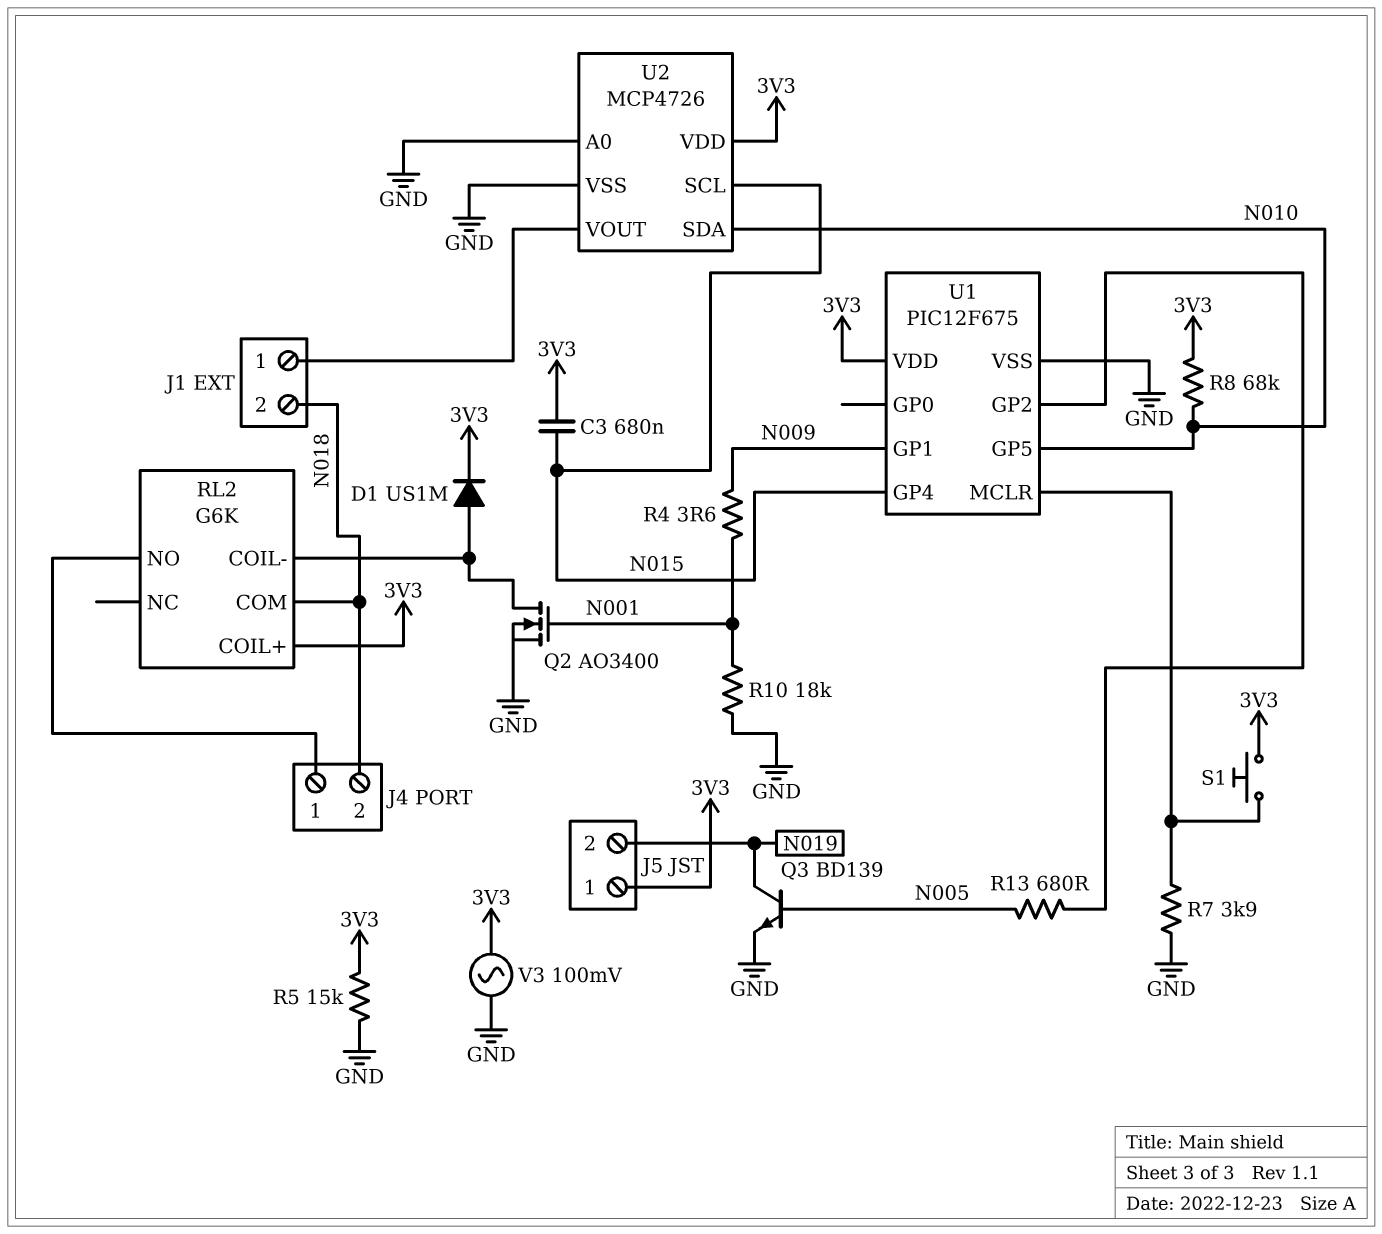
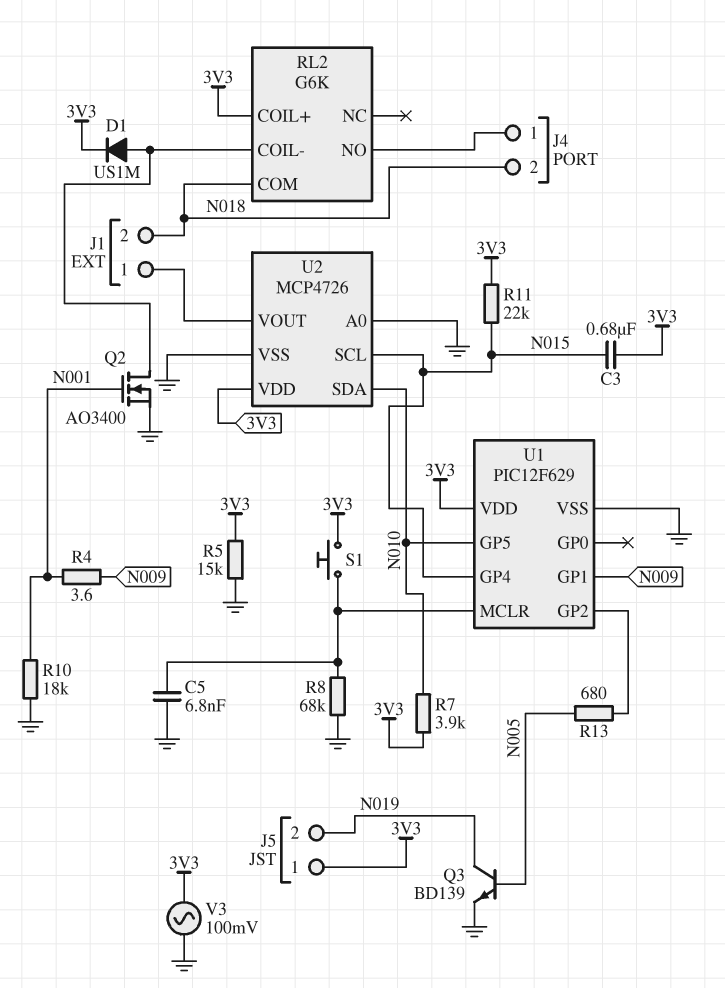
C5: none -> 6.8nF (GND, U1/MCLR)
R7: 3.9k (GND, U1/MCLR) -> 3.9k (3V3, N010)
R8: 68k (3V3, N010) -> 68k (GND, U1/MCLR)
R11: none -> 22k (3V3, N015)
U1: PIC12F675 -> PIC12F629

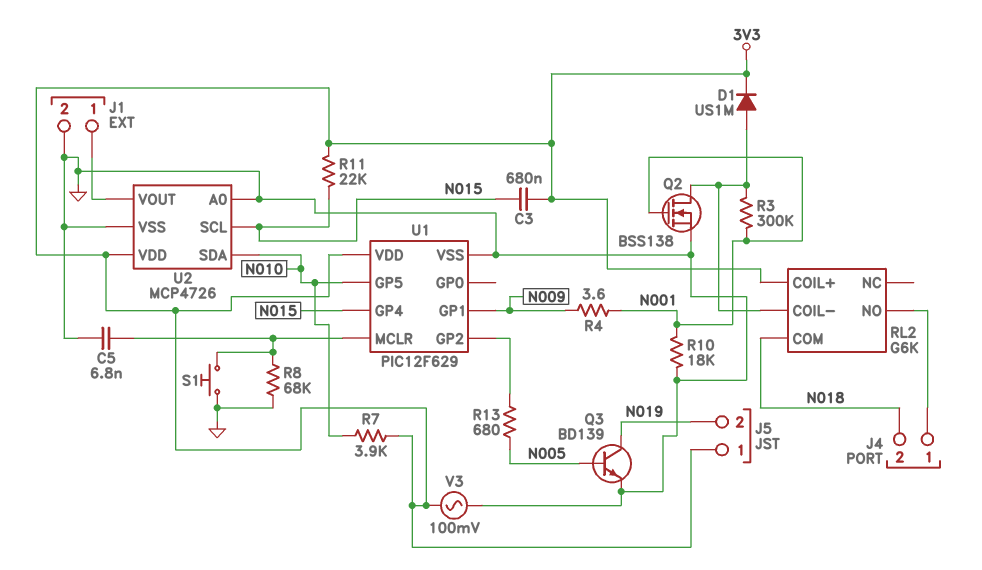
J1 pin 2: N018 -> GND
Q2: NMOS AO3400 (G N001, D RL2/COIL-, S GND) -> NMOS BSS138 (G N001, D RL2/COIL-, S GND)
R3: none -> 300k (N001, RL2/COIL-)
R5: 15k (3V3, GND) -> none
S1: button (3V3, U1/MCLR) -> button (GND, U1/MCLR)

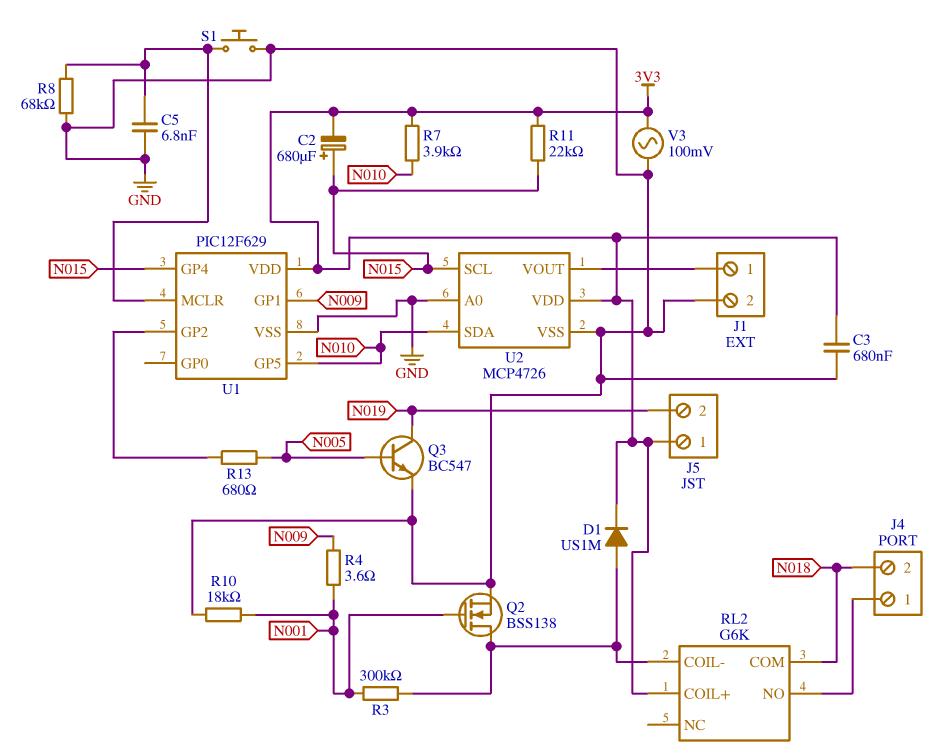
C2: none -> 680uF (plus N015, minus 3V3)
C3: 680nF (3V3, N015) -> 680nF (3V3, GND)
Q3: NPN BD139 (B N005, C N019, E GND) -> NPN BC547 (B N005, C N019, E GND)

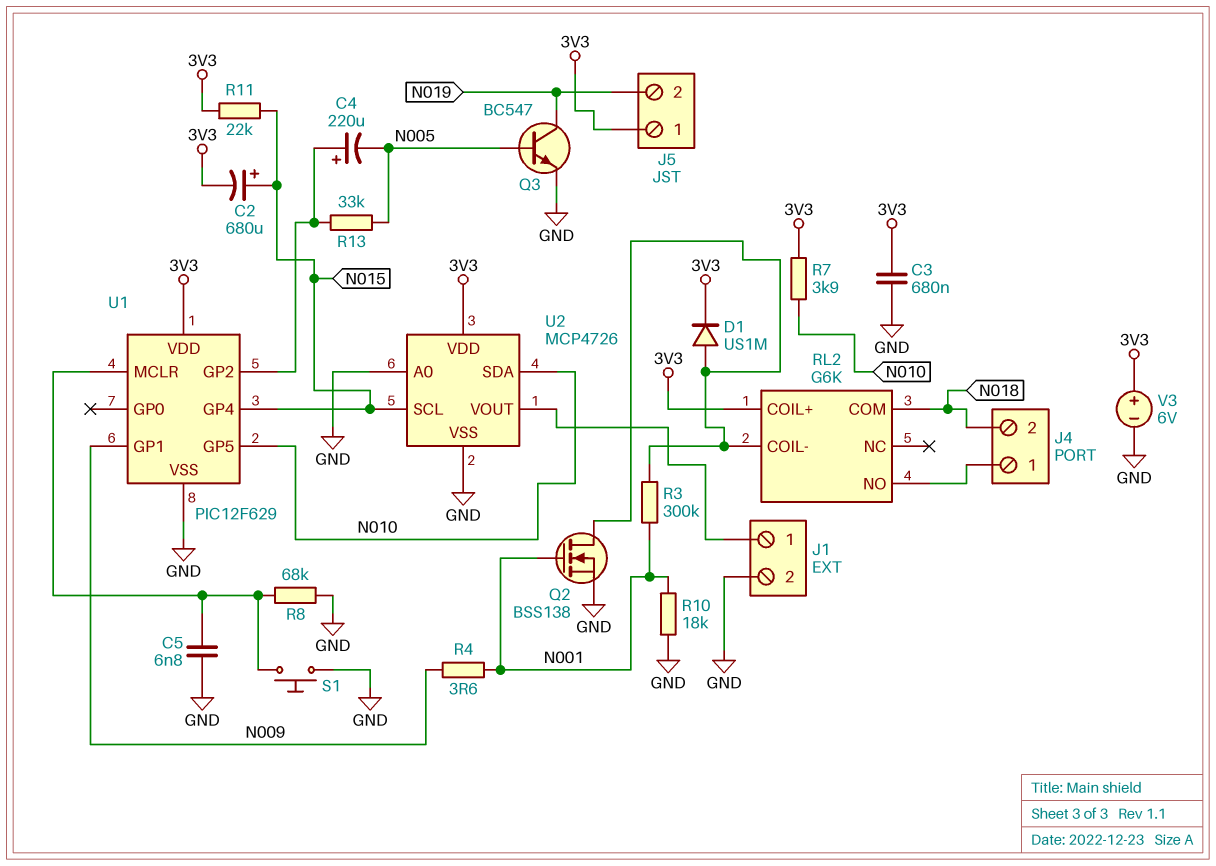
C4: none -> 220uF (plus U1/GP2, minus N005)
R13: 680 (N005, U1/GP2) -> 33k (N005, U1/GP2)
V3: AC 100mV (3V3, GND) -> 6V (plus 3V3, minus GND)

